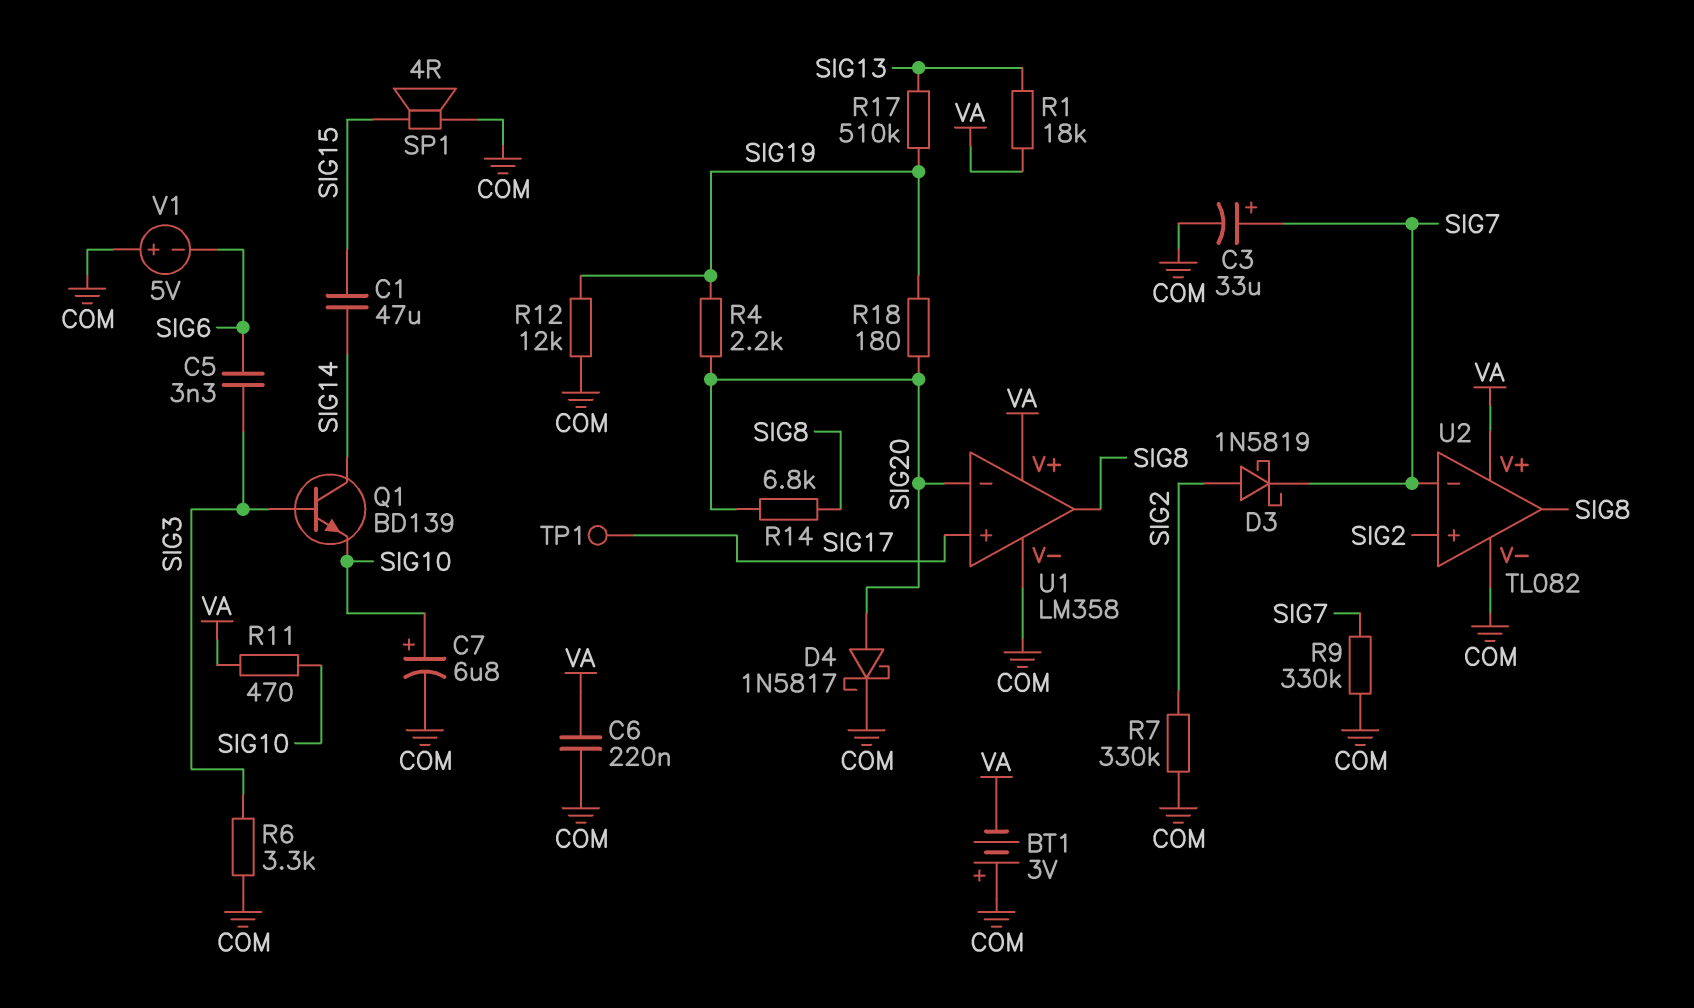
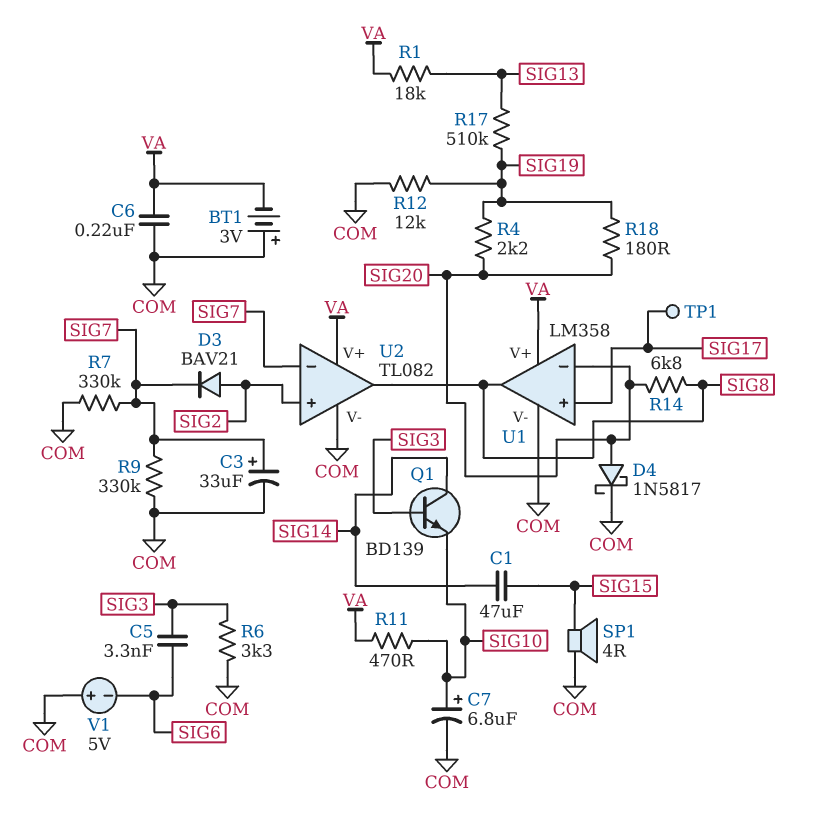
D3: schottky 1N5819 (A SIG2, K SIG7) -> diode BAV21 (A SIG2, K SIG7)
R7: 330k (COM, SIG2) -> 330k (COM, SIG7)

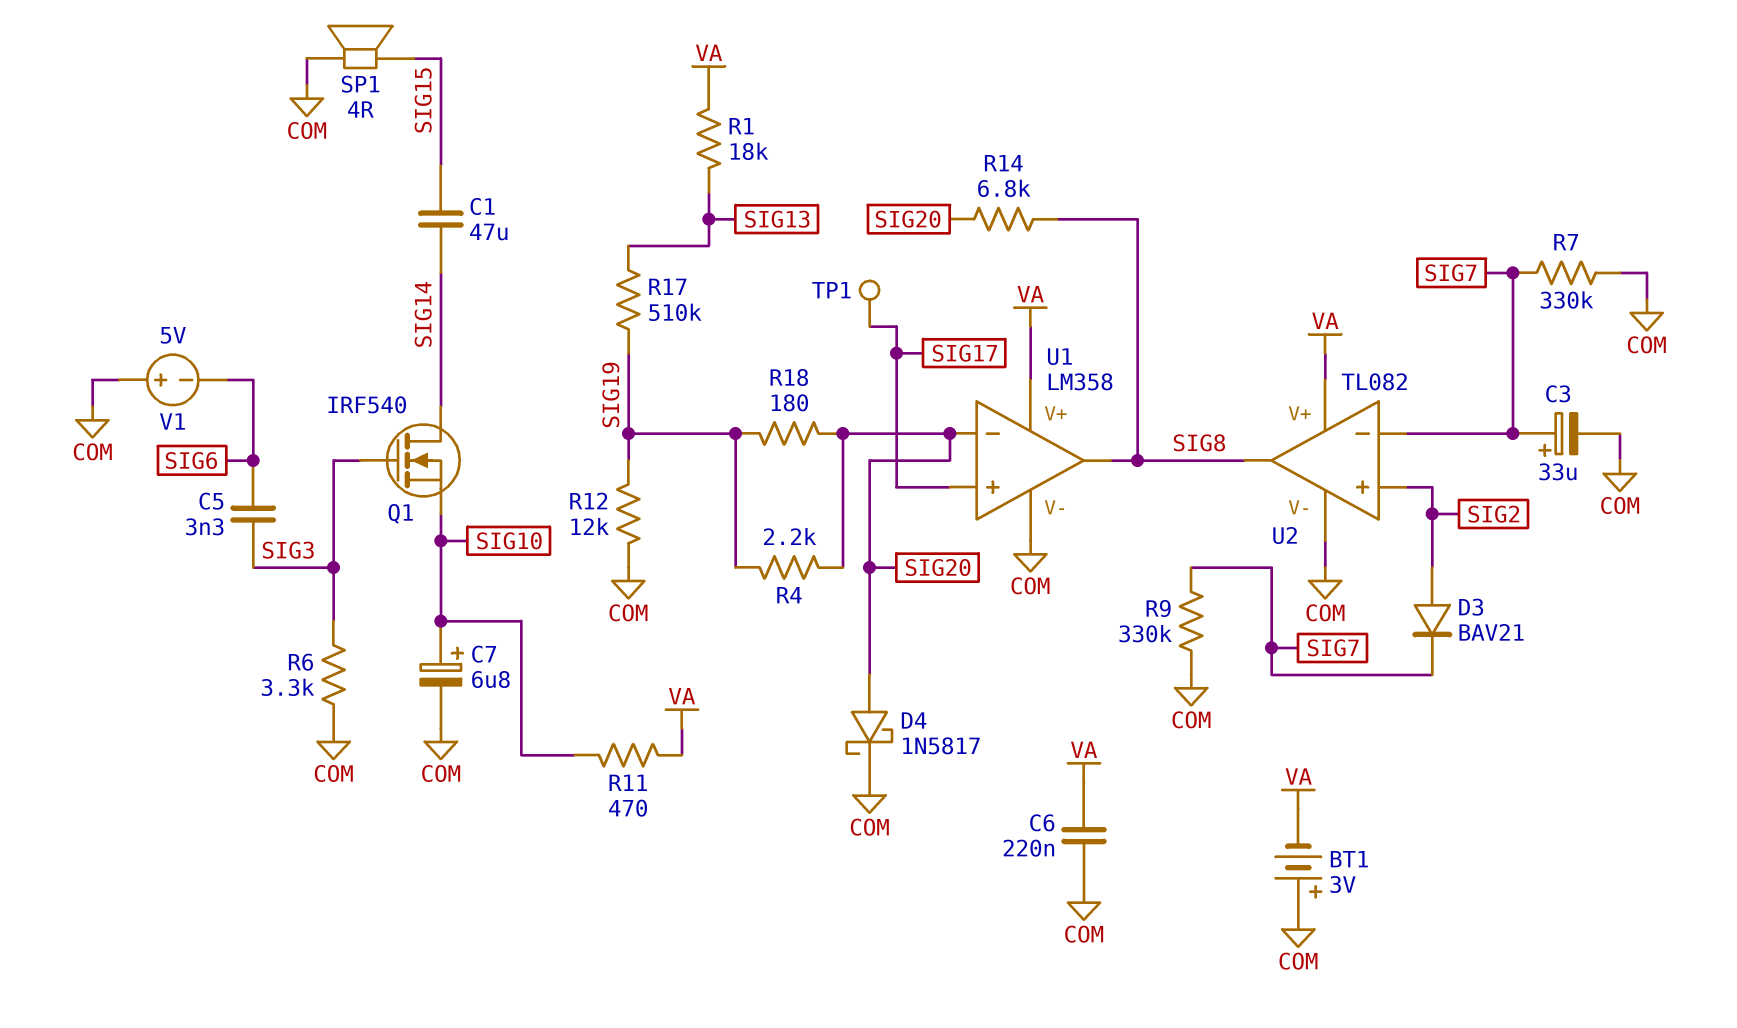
Q1: NPN BD139 (B SIG3, C SIG14, E SIG10) -> NMOS IRF540 (G SIG3, D SIG14, S SIG10)

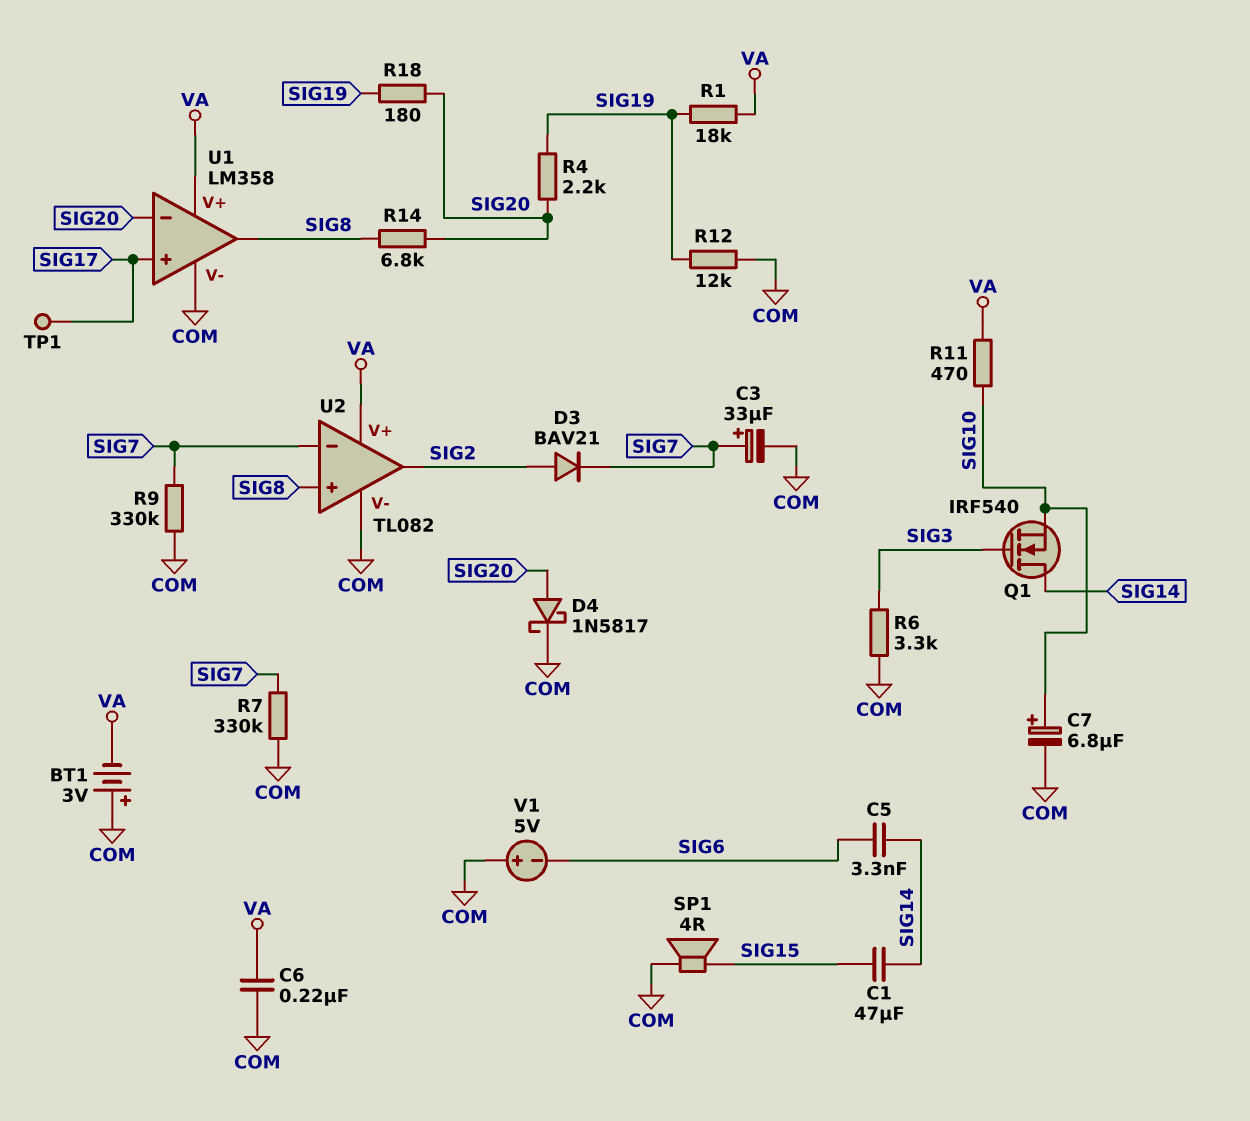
C5: 3.3nF (SIG3, SIG6) -> 3.3nF (SIG6, SIG14)
R1: 18k (SIG13, VA) -> 18k (SIG19, VA)
R17: 510k (SIG13, SIG19) -> none
U2 pin in+: SIG2 -> SIG8
U2 pin out: SIG8 -> SIG2

